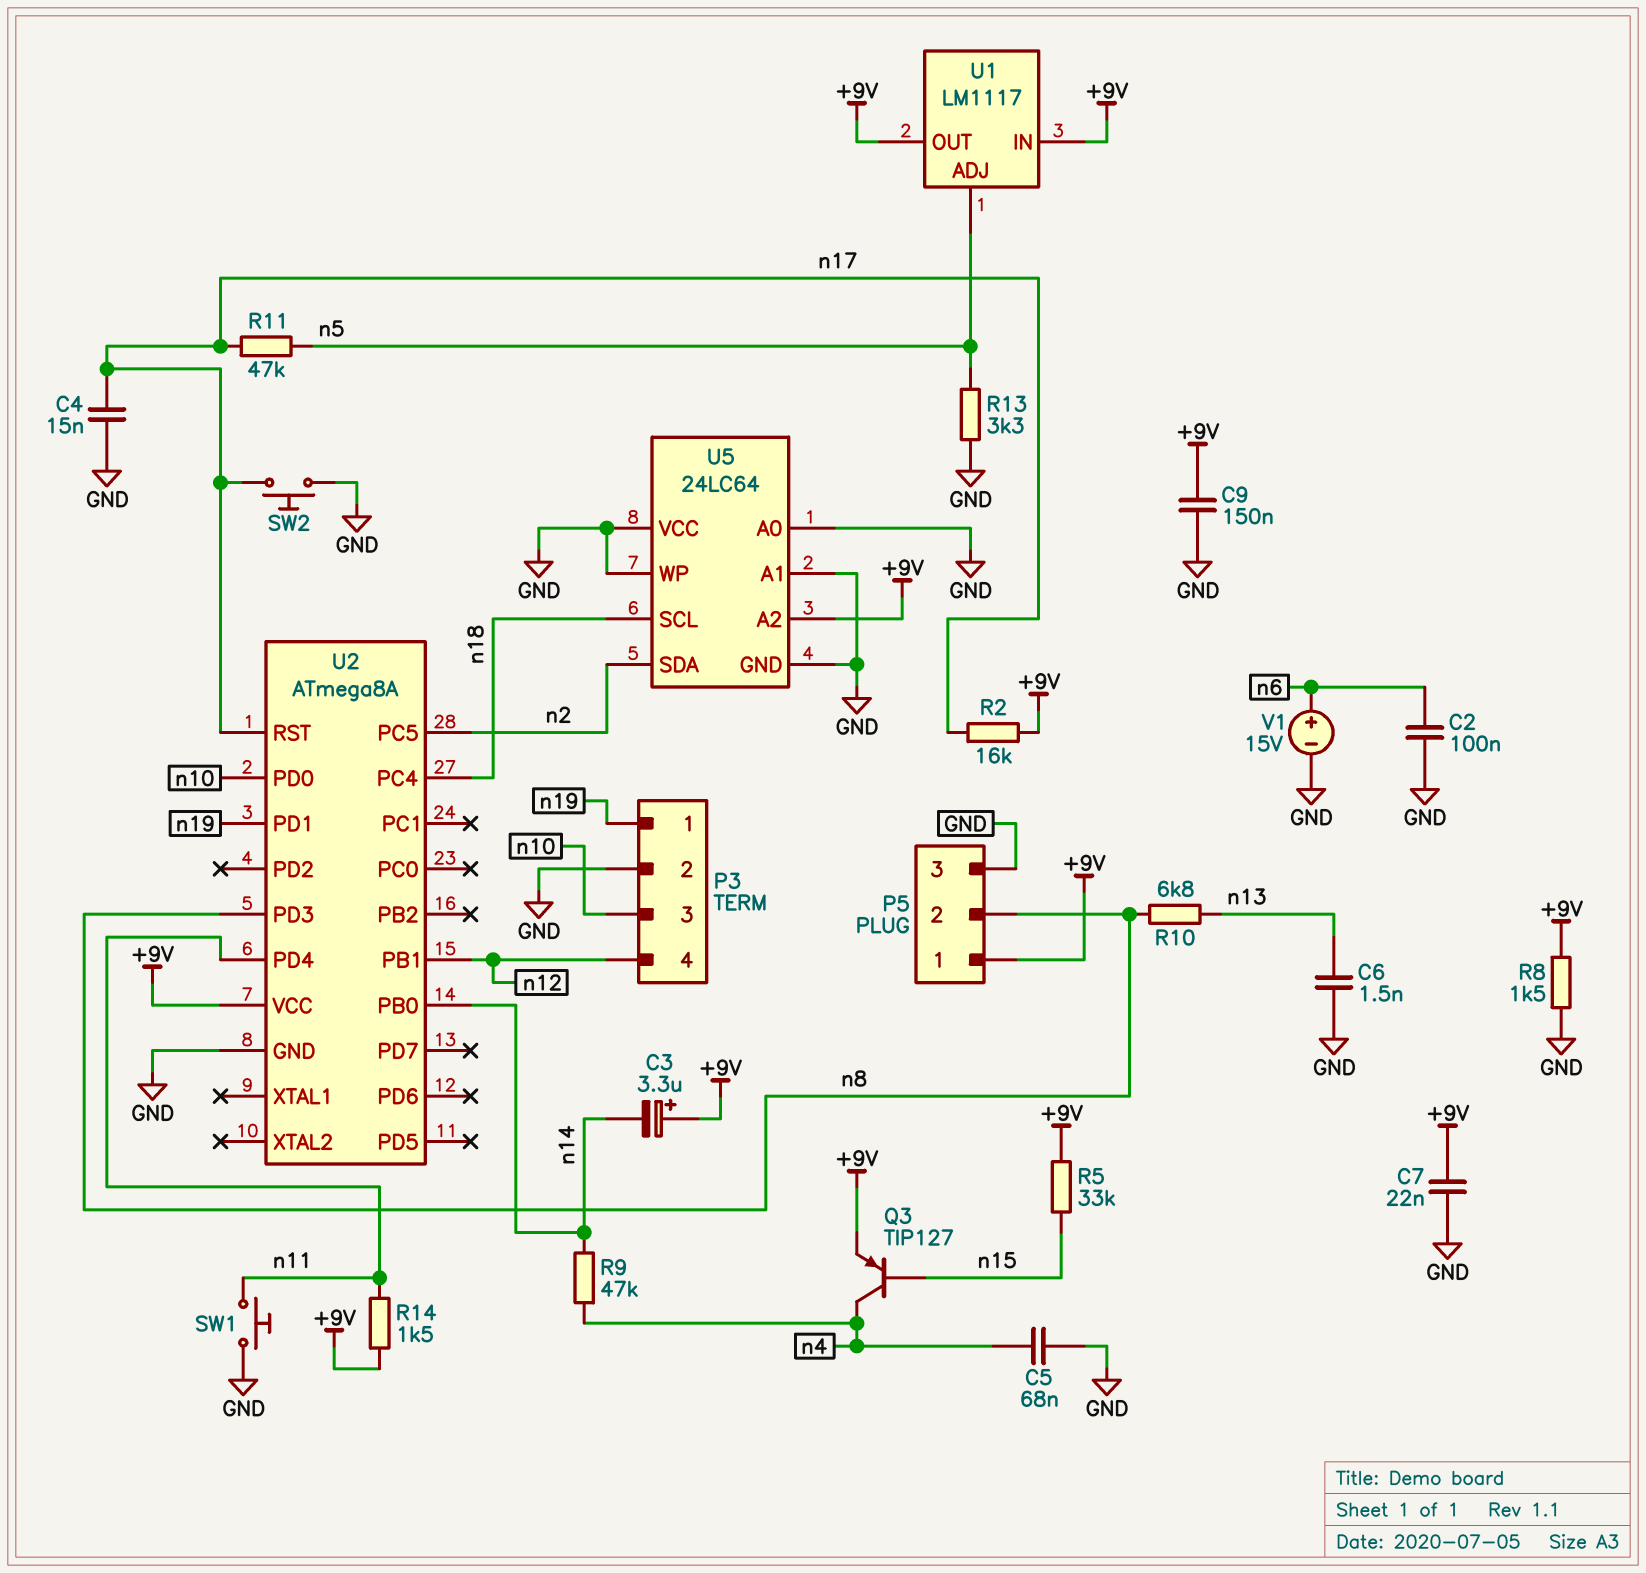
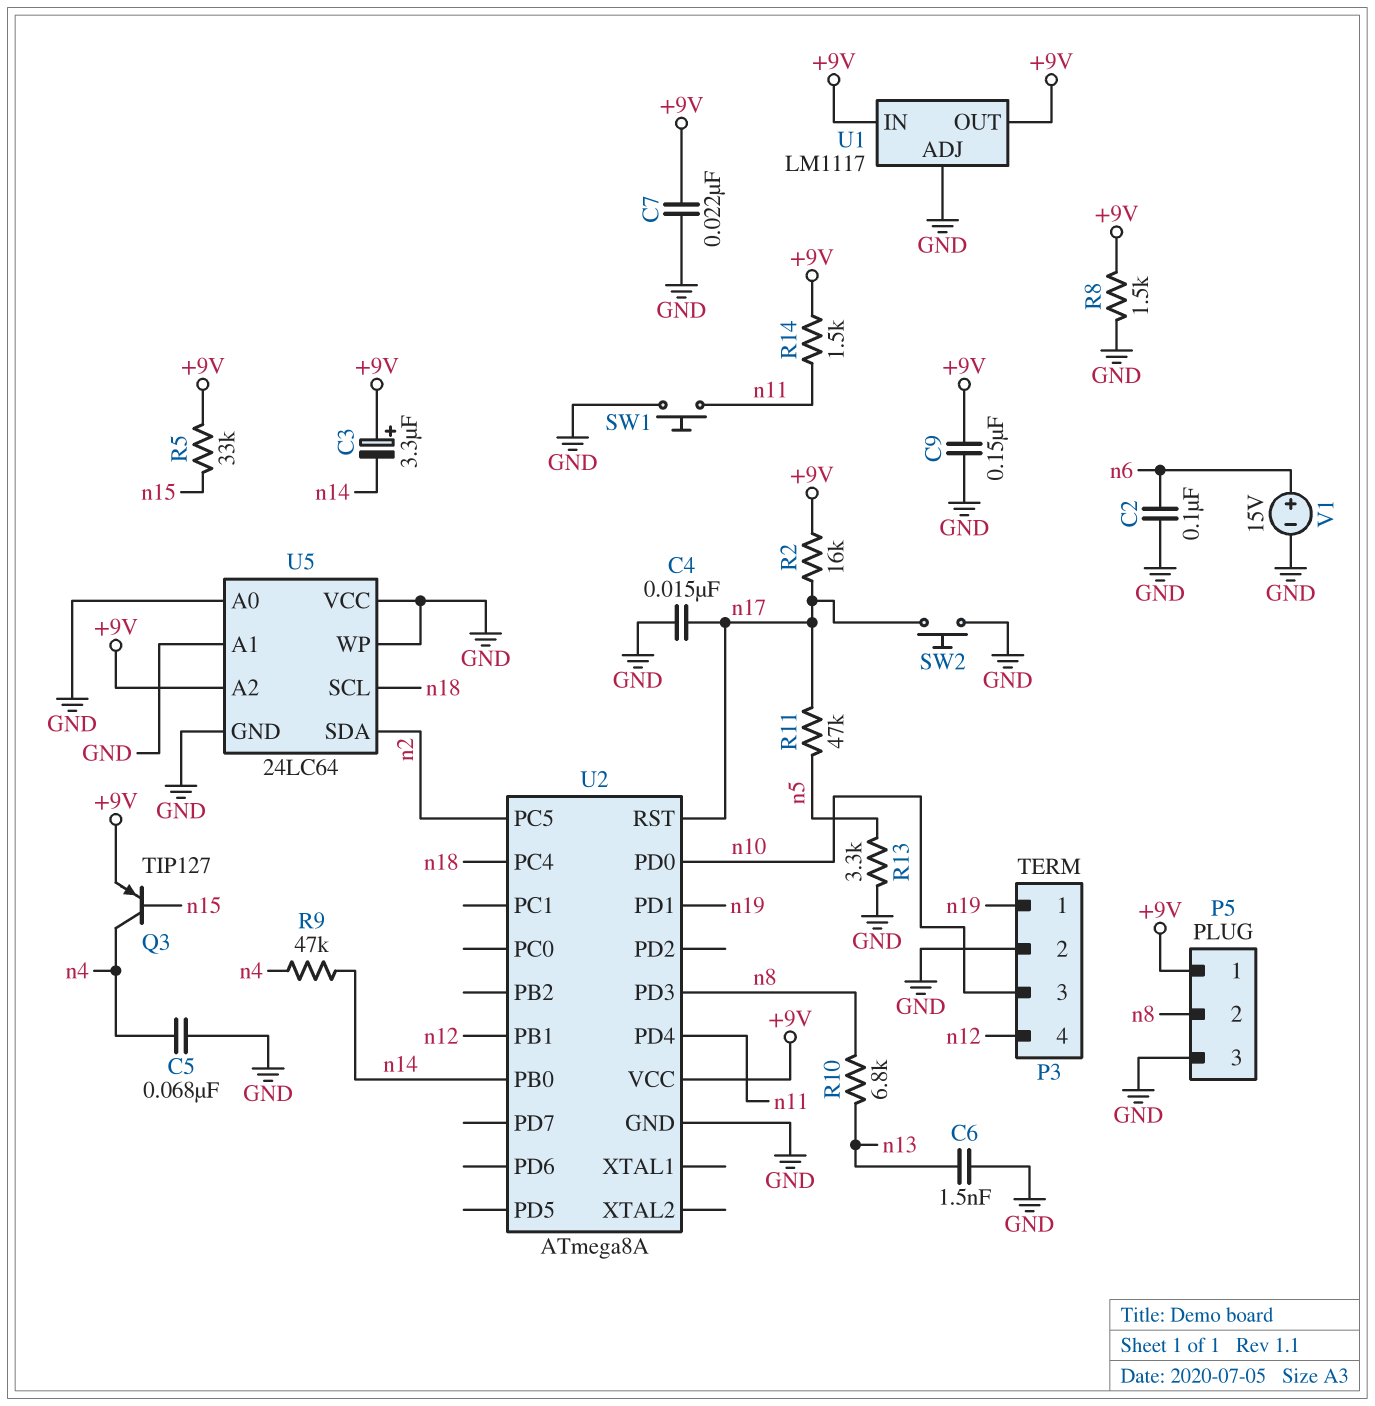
U1 pin ADJ: n5 -> GND

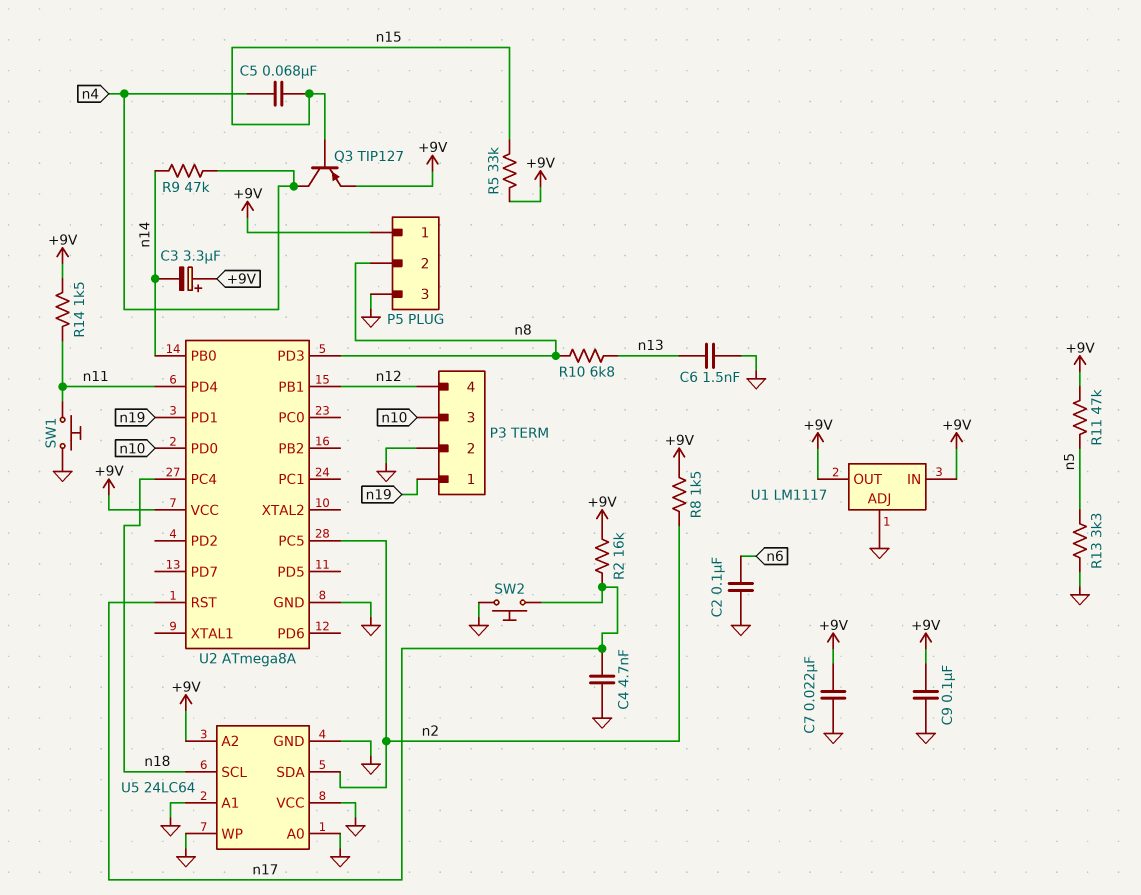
C4: 15nF (GND, n17) -> 4.7nF (GND, n17)
C5: 68nF (GND, n4) -> 68nF (n4, n15)
C9: 150nF (+9V, GND) -> 100nF (+9V, GND)
R8: 1.5k (+9V, GND) -> 1.5k (+9V, n2)
R11: 47k (n5, n17) -> 47k (+9V, n5)
V1: 15V (plus n6, minus GND) -> none

